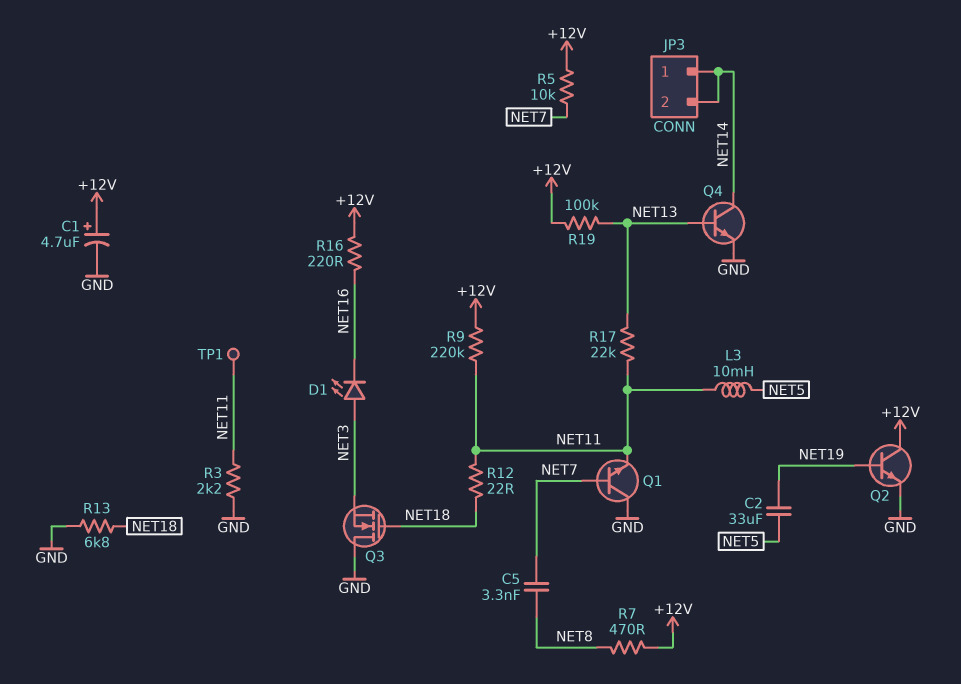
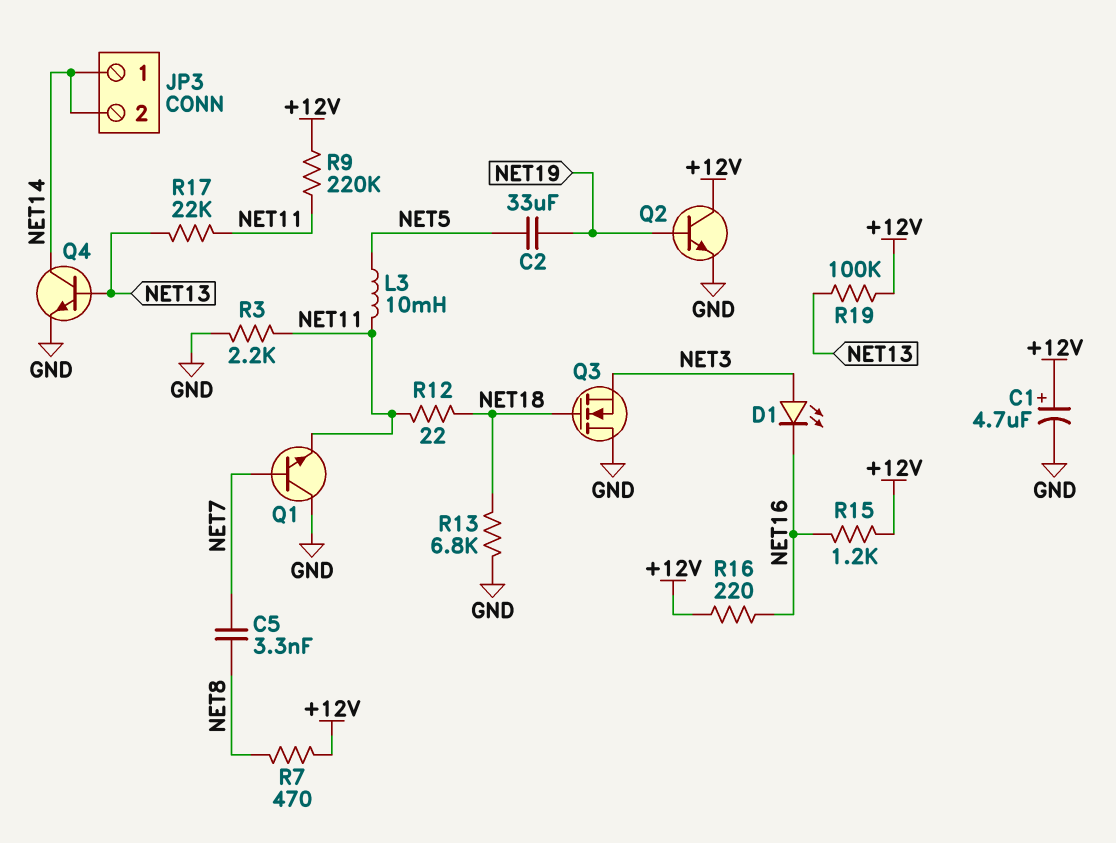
R5: 10k (+12V, NET7) -> none
R15: none -> 1.2k (+12V, NET16)
TP1: test point (NET11) -> none

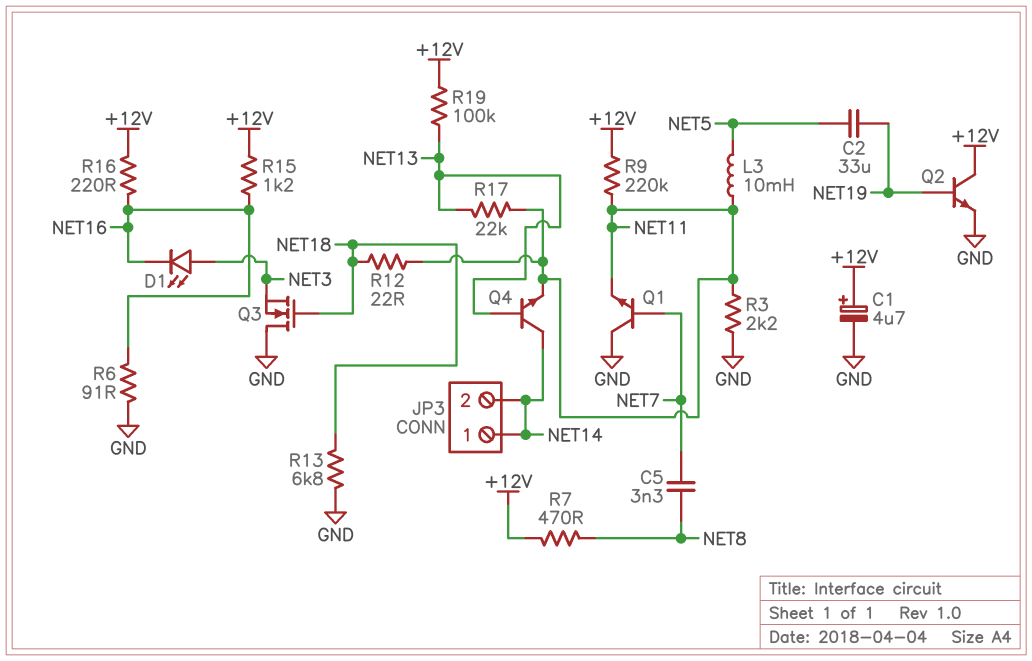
Q4: NPN (B NET13, C NET14, E GND) -> NPN (B NET13, C NET14, E NET11)
R6: none -> 91 (GND, NET16)

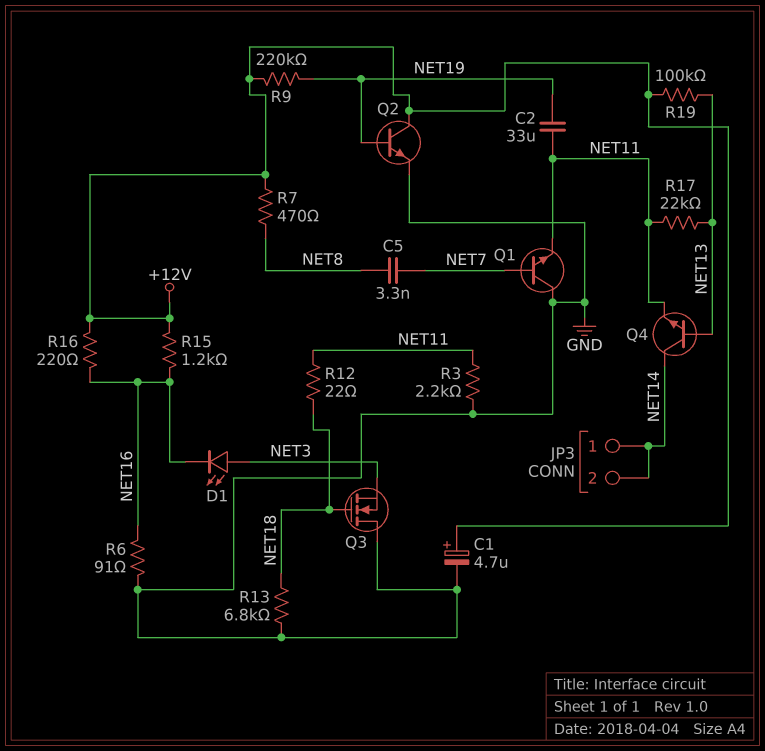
C2: 33uF (NET5, NET19) -> 33uF (NET11, NET19)
L3: 10mH (NET5, NET11) -> none
R9: 220k (+12V, NET11) -> 220k (+12V, NET19)

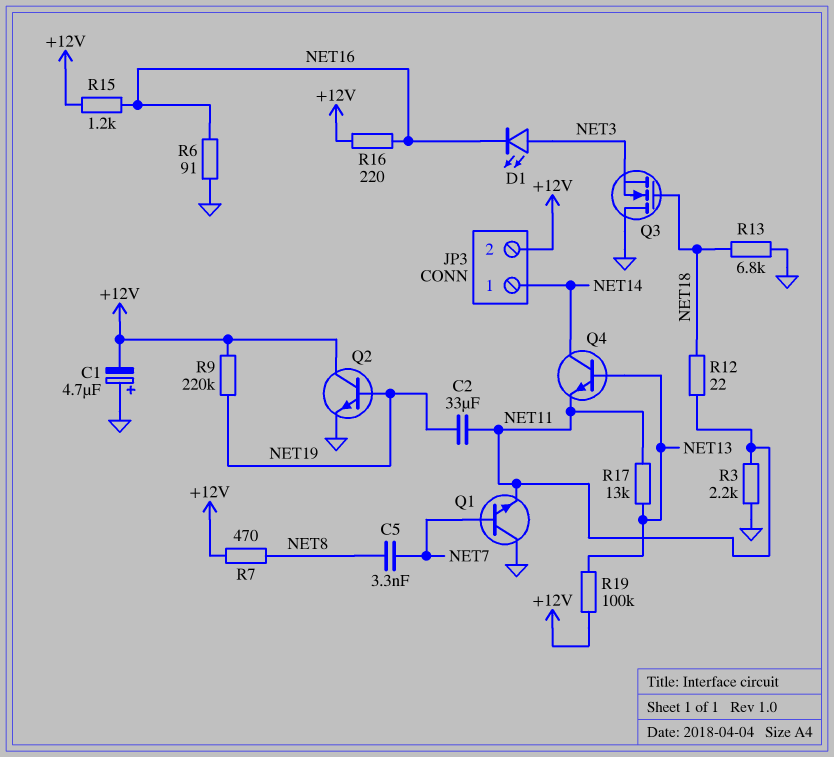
C1: 4.7uF (plus +12V, minus GND) -> 4.7uF (plus GND, minus +12V)
JP3 pin 2: NET14 -> +12V
R17: 22k (NET11, NET13) -> 13k (NET11, NET13)

